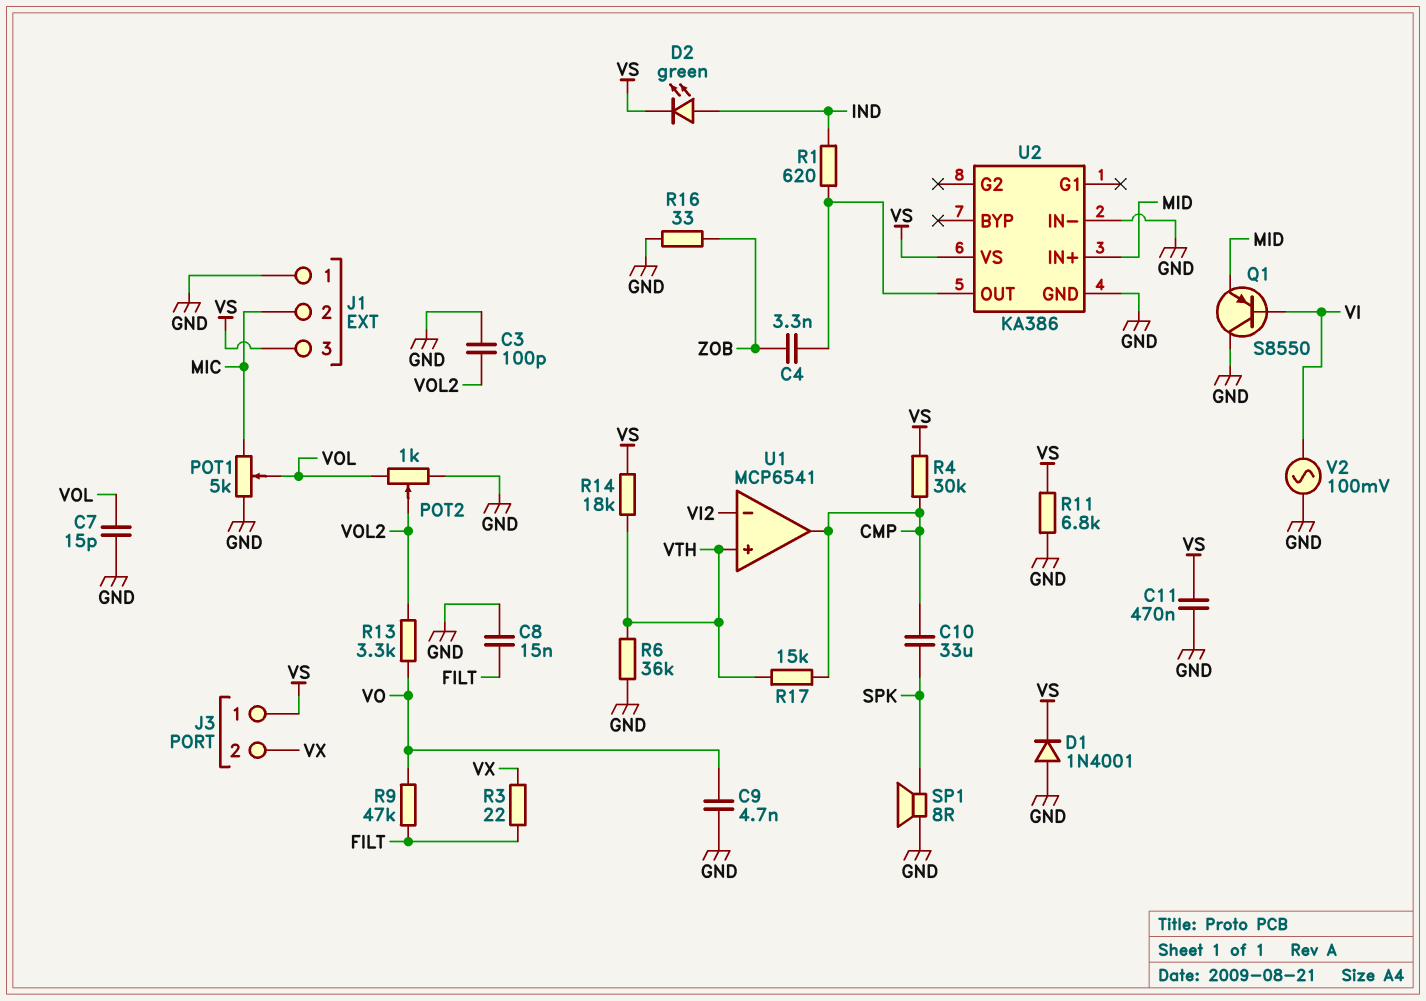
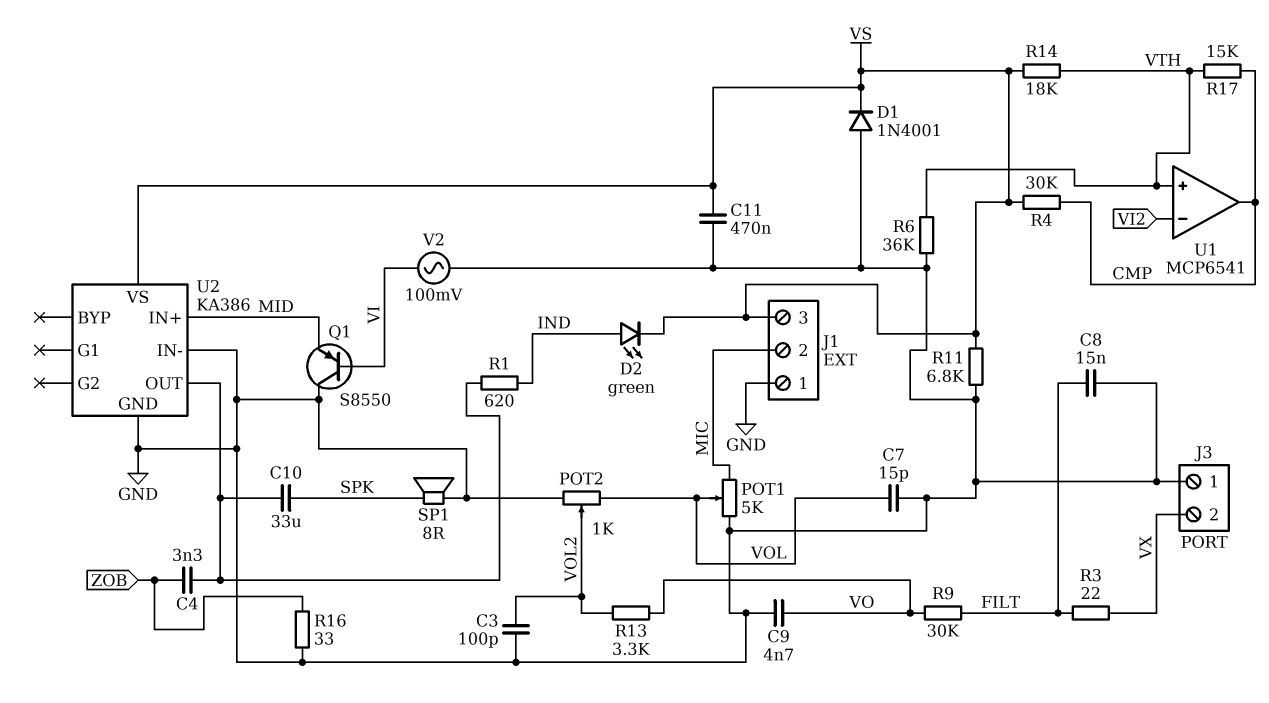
C10: 33uF (CMP, SPK) -> 33uF (SPK, U2/OUT)
J3 pin 1: VS -> GND
R9: 47k (FILT, VO) -> 30k (FILT, VO)

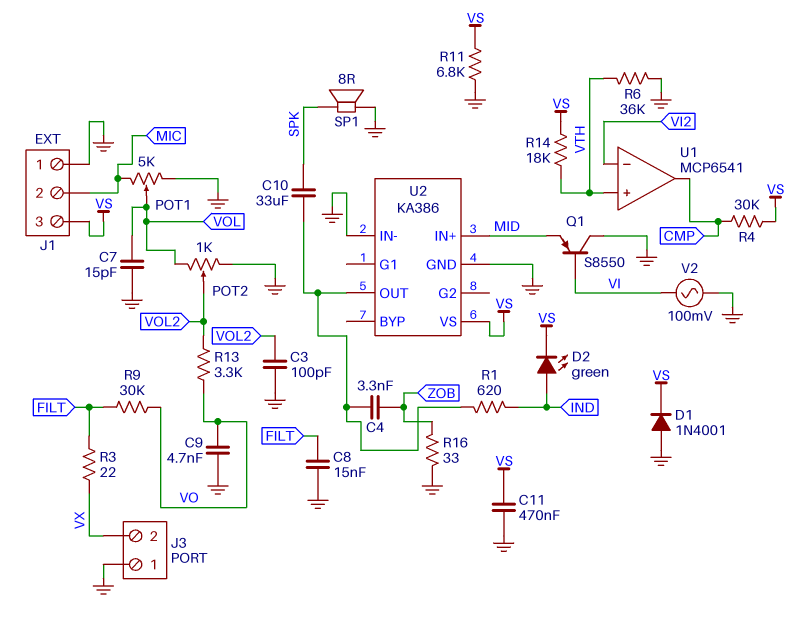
R17: 15k (CMP, VTH) -> none

